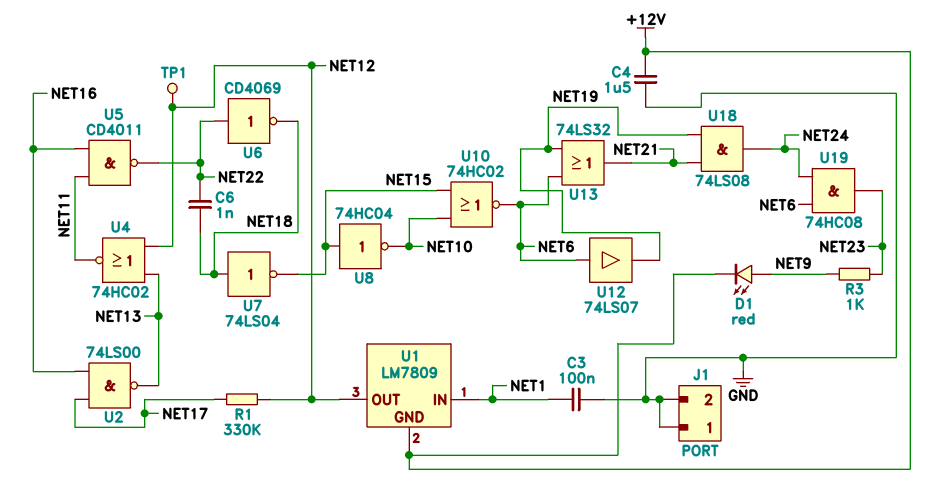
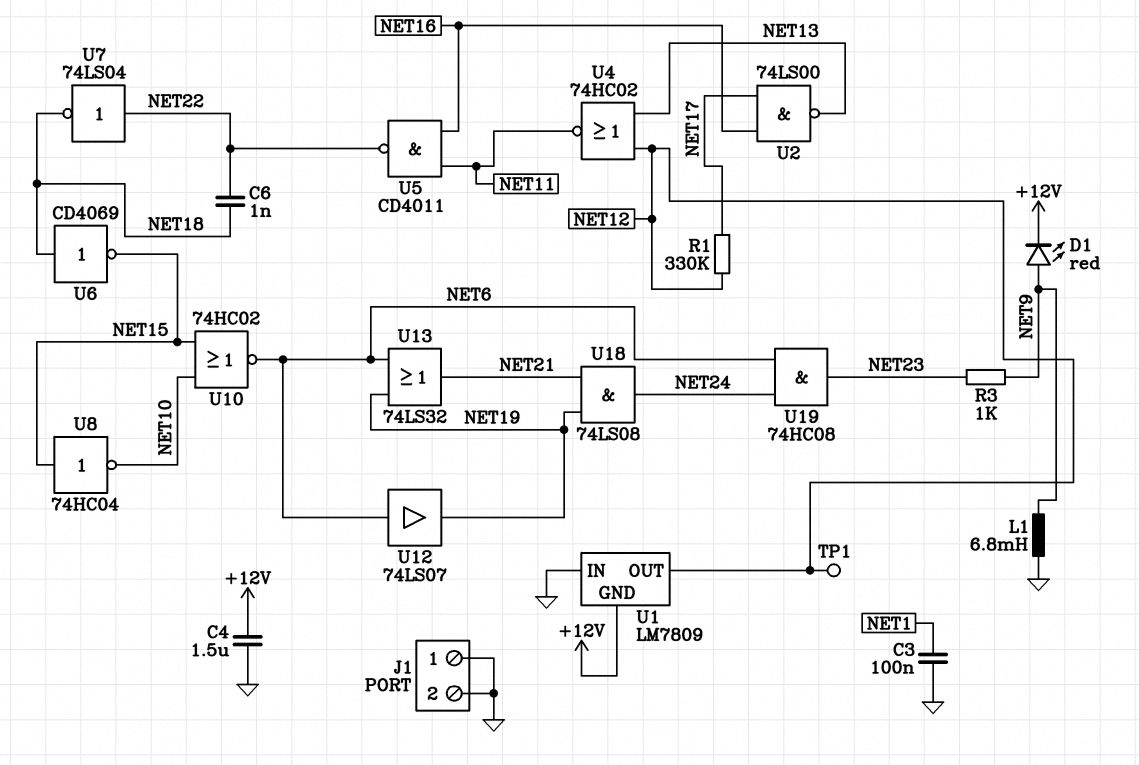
L1: none -> 6.8mH (GND, NET9)
U1 pin IN: NET1 -> GND
U6: NOT CD4069 (in NET22, out NET18) -> NOT CD4069 (in NET18, out NET15)
U7: NOT 74LS04 (in NET18, out NET15) -> NOT 74LS04 (in NET22, out NET18)

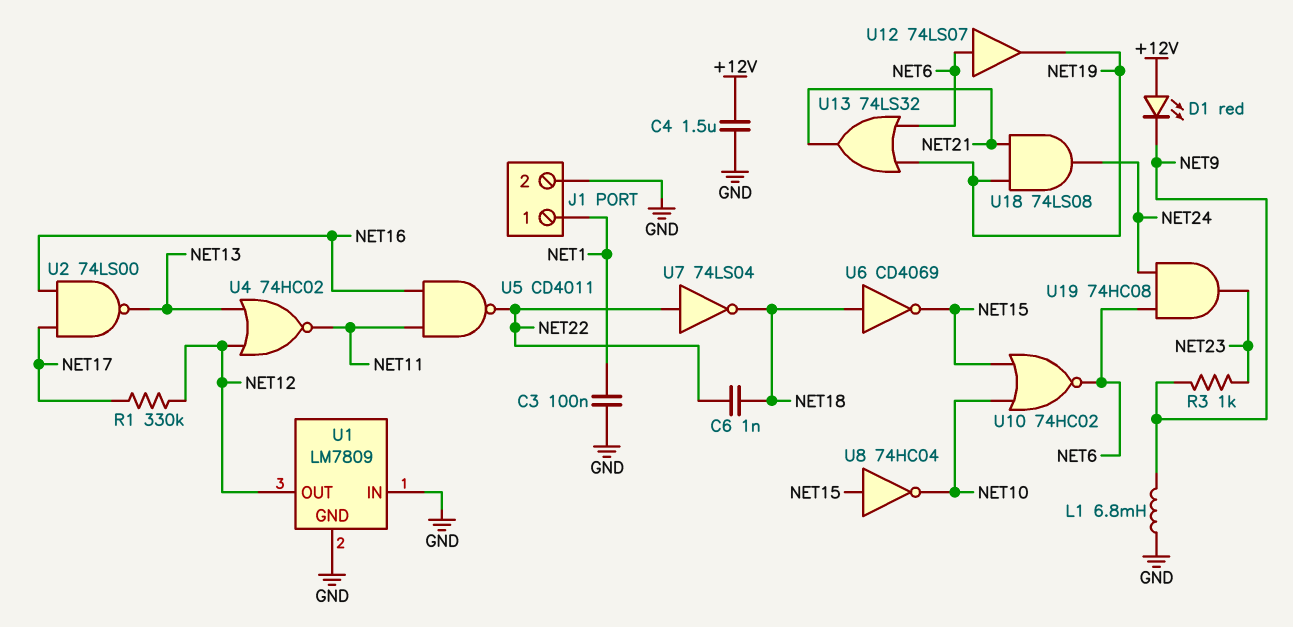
D1: LED red (A NET9, K +12V) -> LED red (A +12V, K NET9)
J1 pin 1: GND -> NET1
TP1: test point (NET12) -> none
U1 pin GND: +12V -> GND

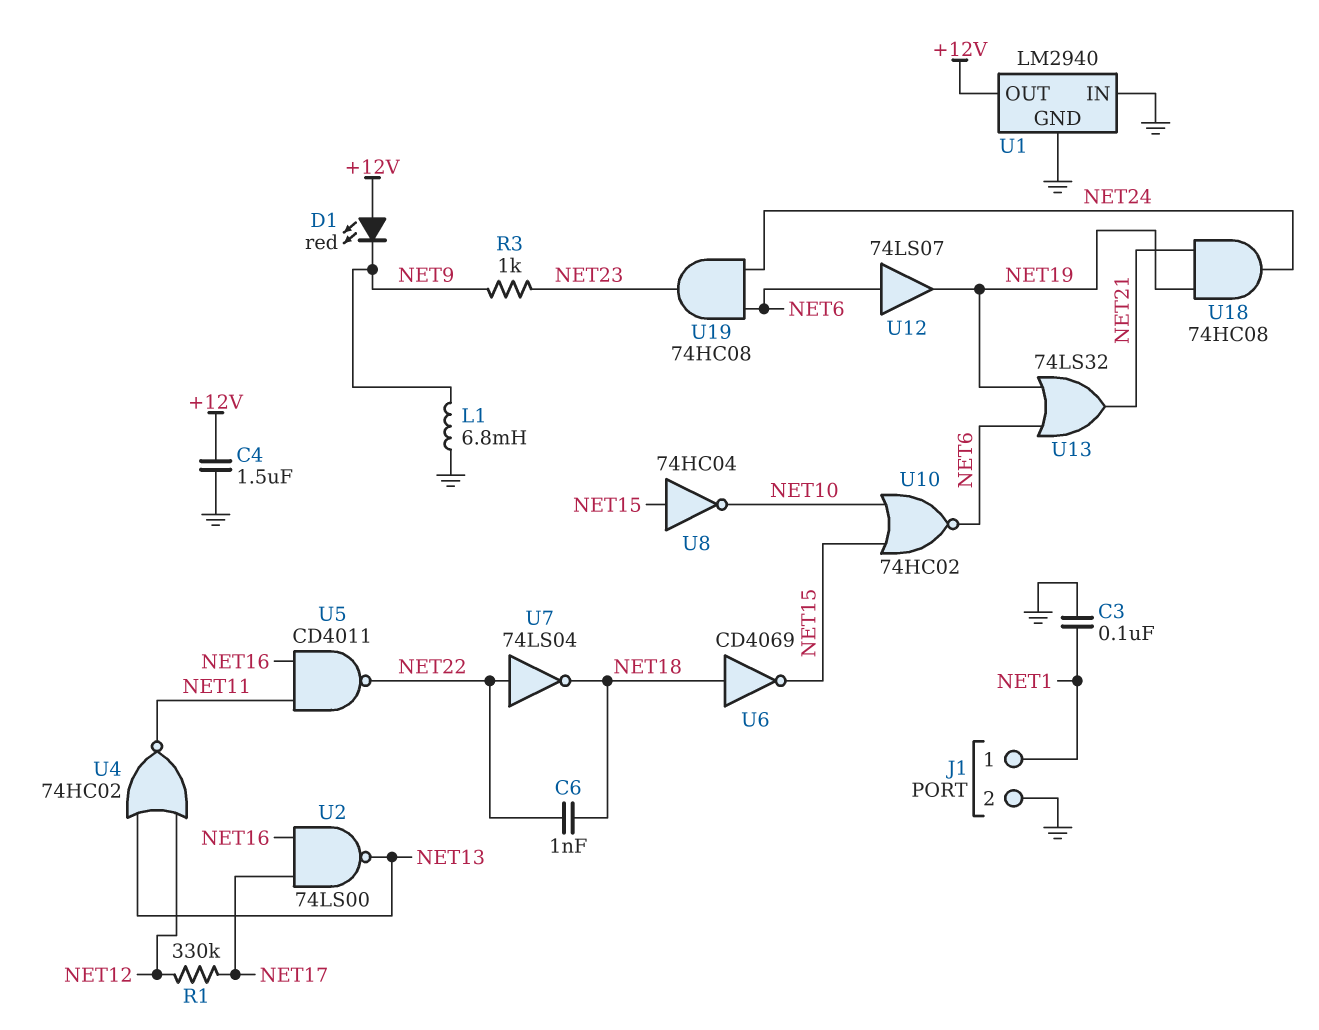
U1: LM7809 -> LM2940
U1 pin OUT: NET12 -> +12V
U18: AND 74LS08 (in NET19, in NET21, out NET24) -> AND 74HC08 (in NET19, in NET21, out NET24)

